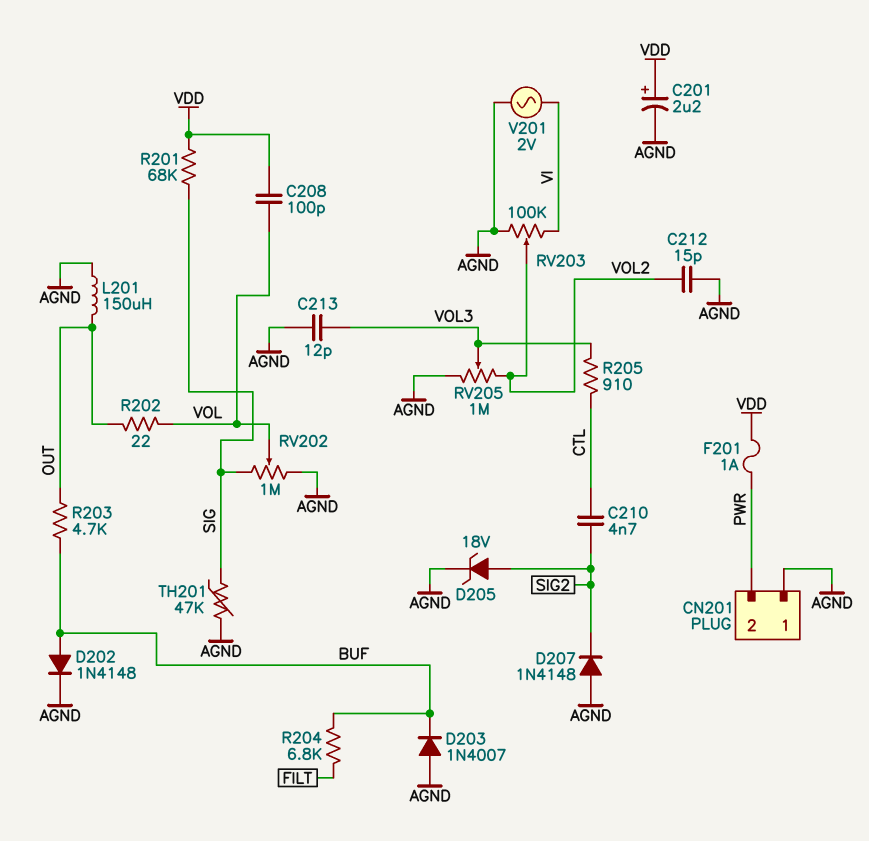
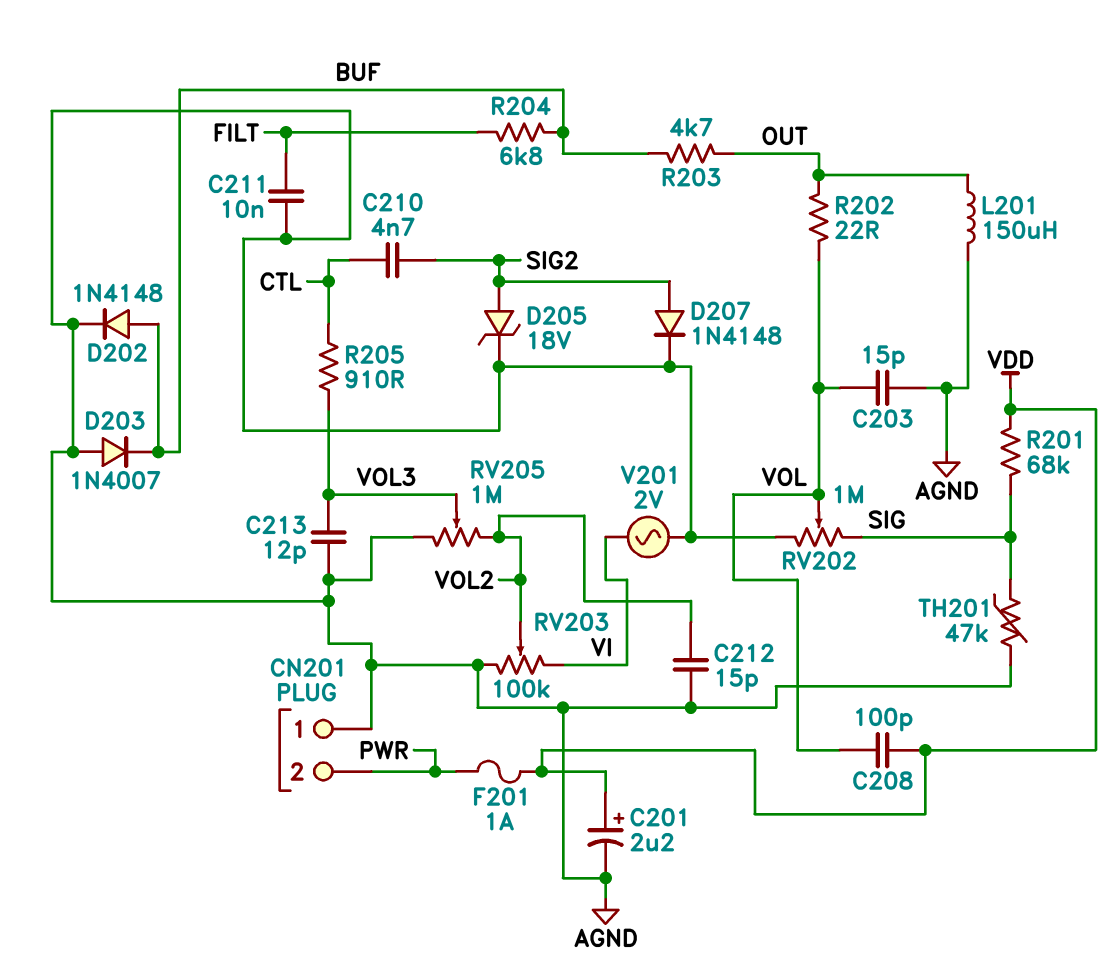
C203: none -> 15pF (AGND, VOL)
C211: none -> 10nF (AGND, FILT)
D207: diode 1N4148 (A AGND, K SIG2) -> diode 1N4148 (A SIG2, K AGND)

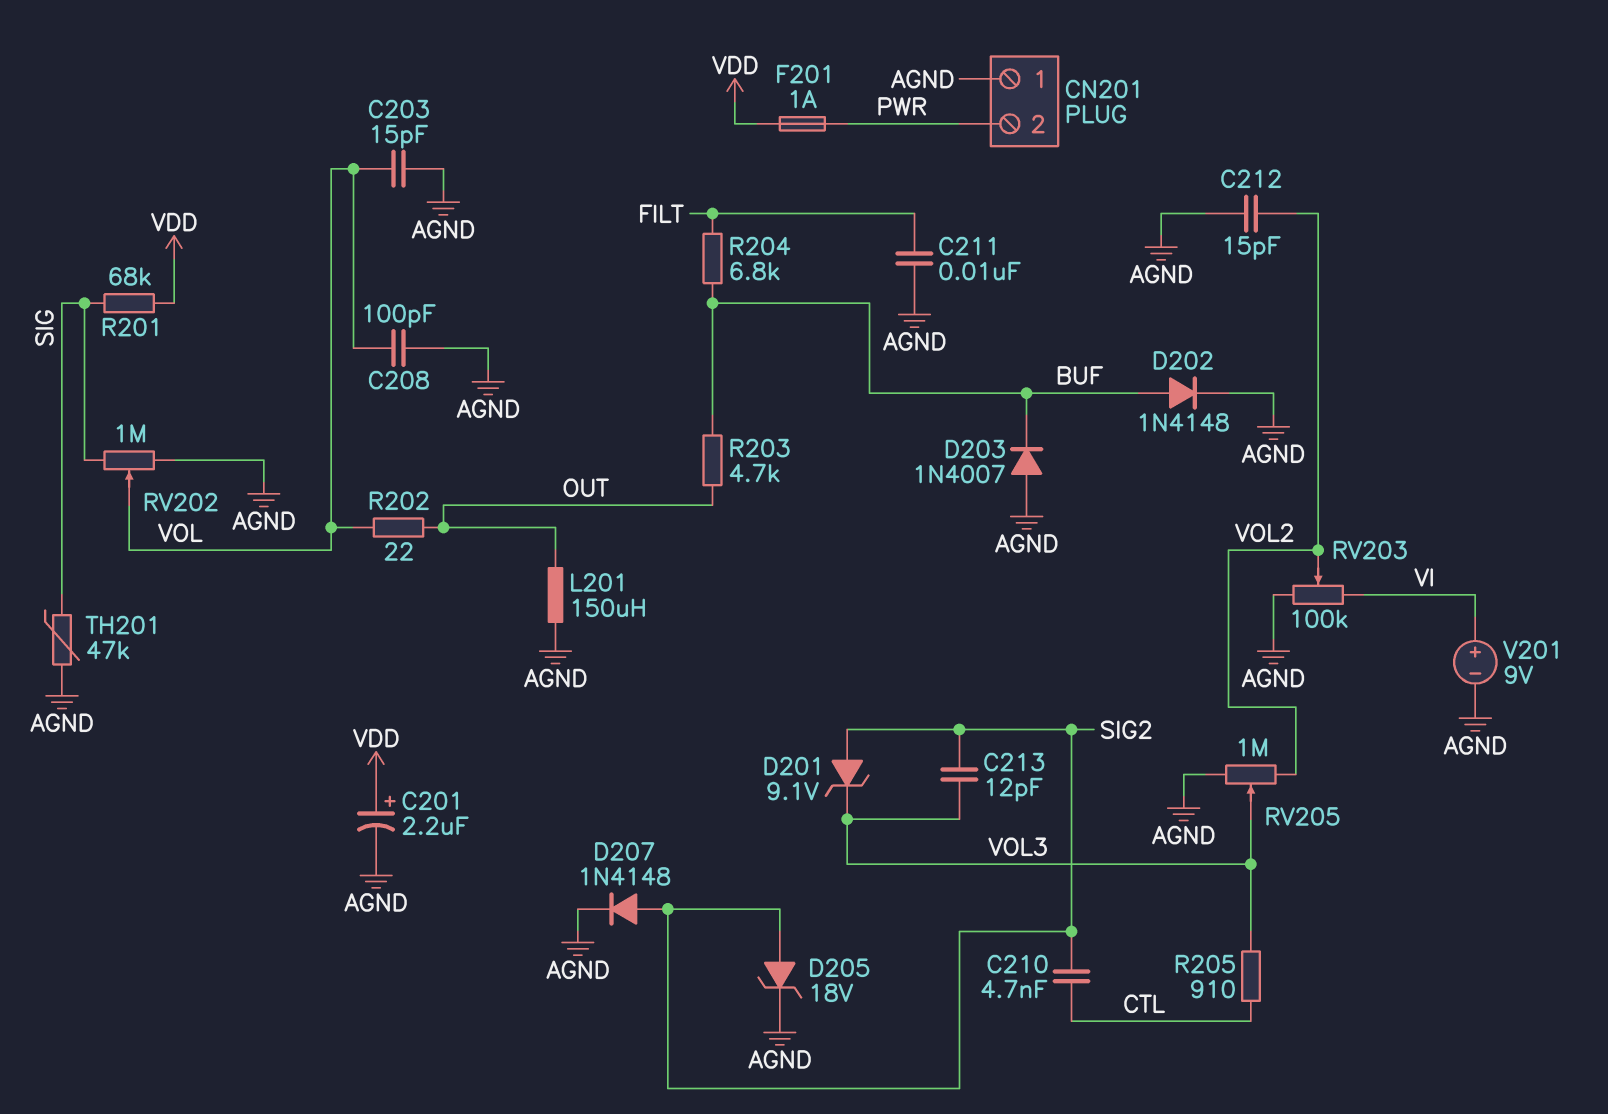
C208: 100pF (VDD, VOL) -> 100pF (AGND, VOL)
C213: 12pF (AGND, VOL3) -> 12pF (SIG2, VOL3)
D201: none -> zener 9.1V (A SIG2, K VOL3)
V201: AC 2V (AGND, VI) -> 9V (plus VI, minus AGND)

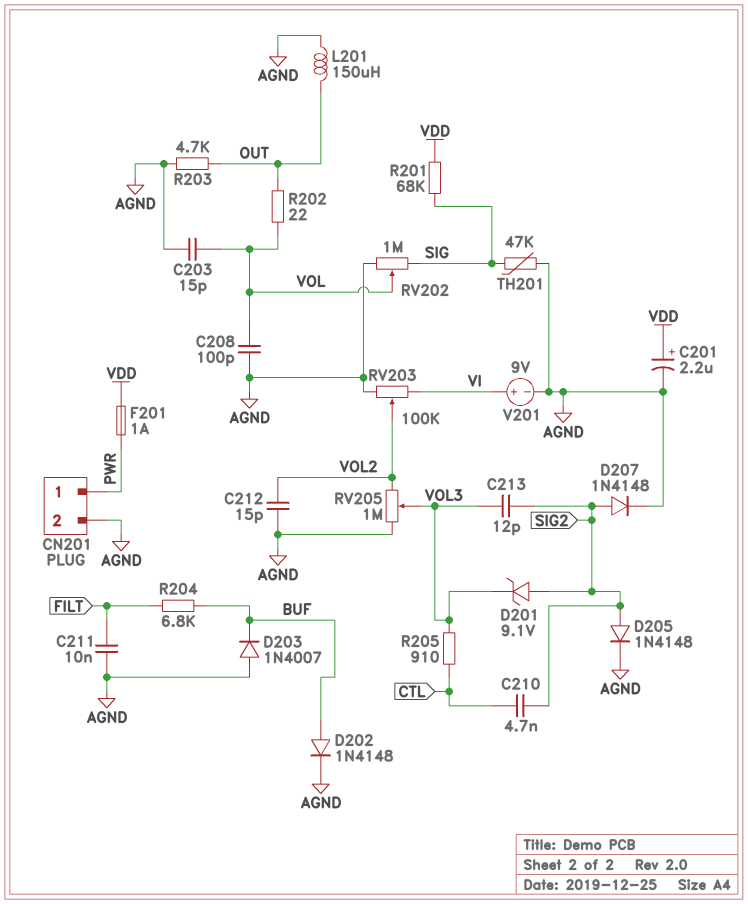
CN201 pin 1: AGND -> PWR
CN201 pin 2: PWR -> AGND
D205: zener 18V (A SIG2, K AGND) -> diode 1N4148 (A SIG2, K AGND)
R203: 4.7k (BUF, OUT) -> 4.7k (AGND, OUT)

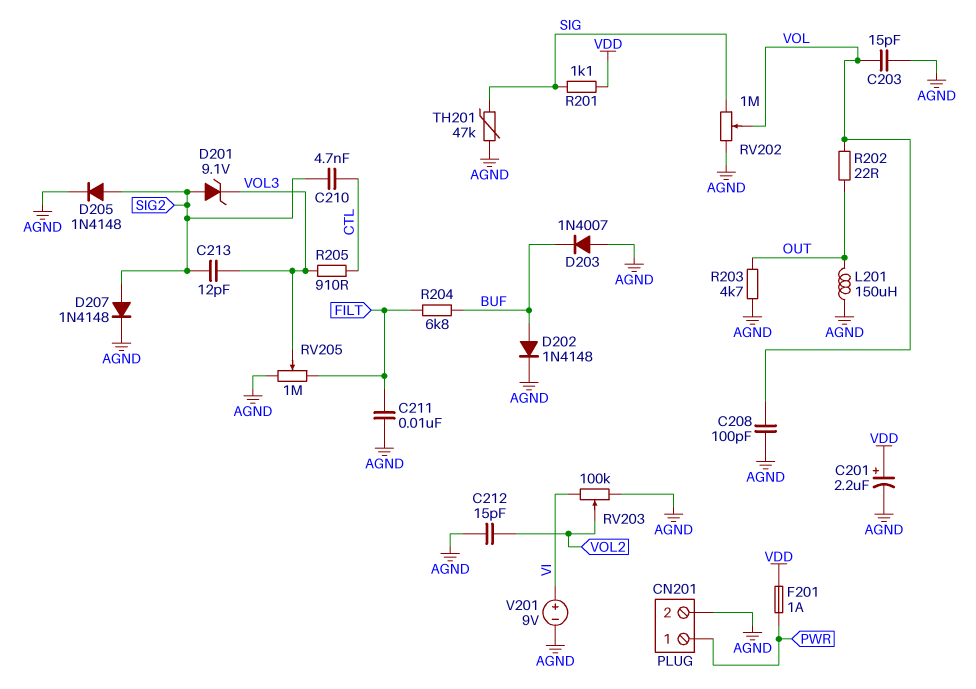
R201: 68k (SIG, VDD) -> 1.1k (SIG, VDD)
RV205: 1M (AGND, VOL2, wiper VOL3) -> 1M (AGND, FILT, wiper VOL3)

